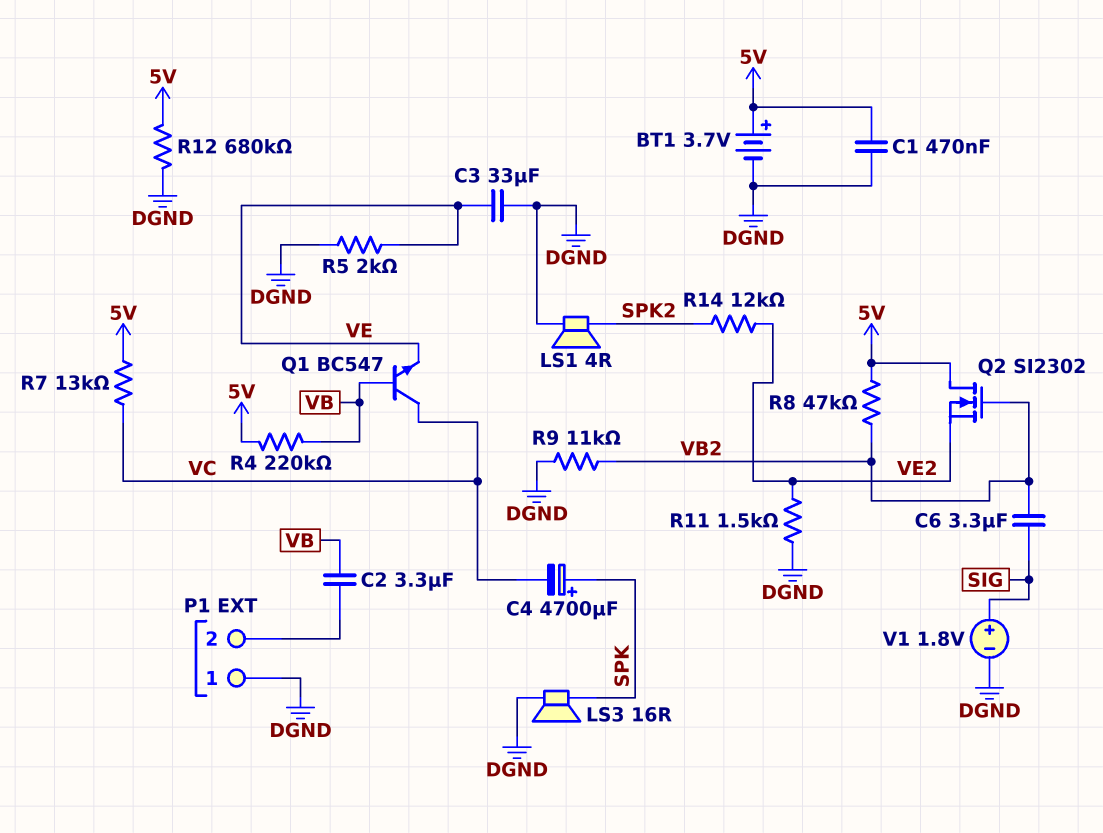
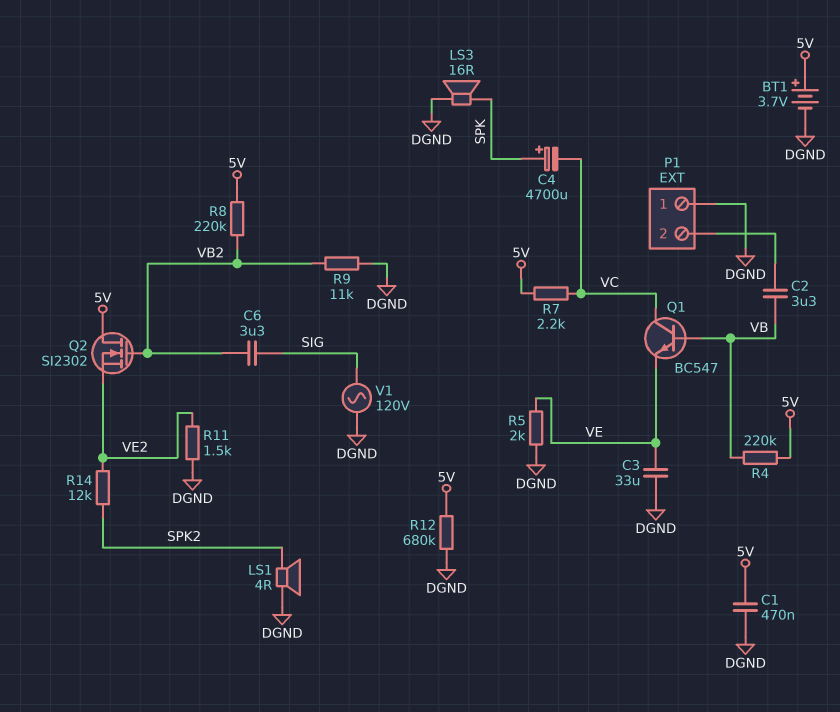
R7: 13k (5V, VC) -> 2.2k (5V, VC)
R8: 47k (5V, VB2) -> 220k (5V, VB2)
V1: 1.8V (plus SIG, minus DGND) -> AC 120V (DGND, SIG)

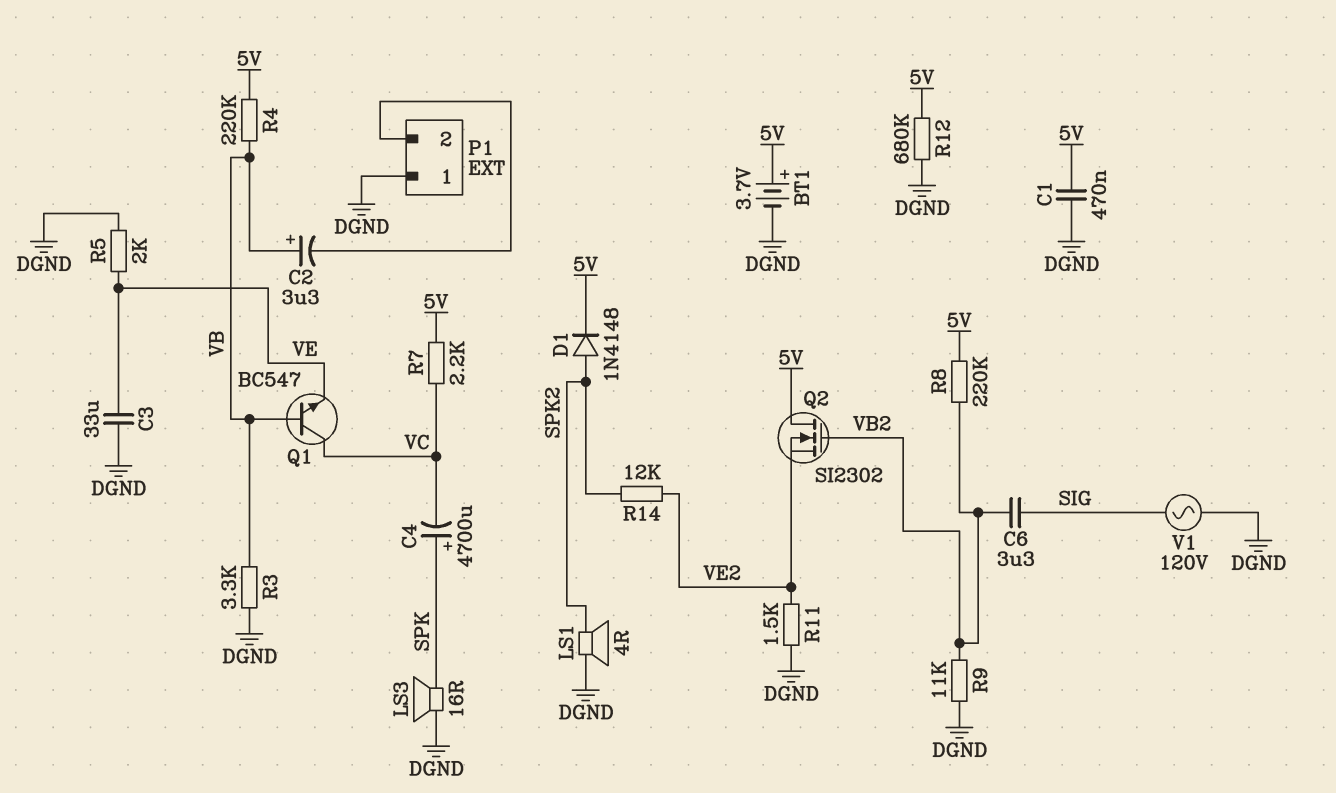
C2: 3.3uF (P1/2, VB) -> 3.3uF (plus VB, minus P1/2)
D1: none -> diode 1N4148 (A SPK2, K 5V)
R3: none -> 3.3k (DGND, VB)

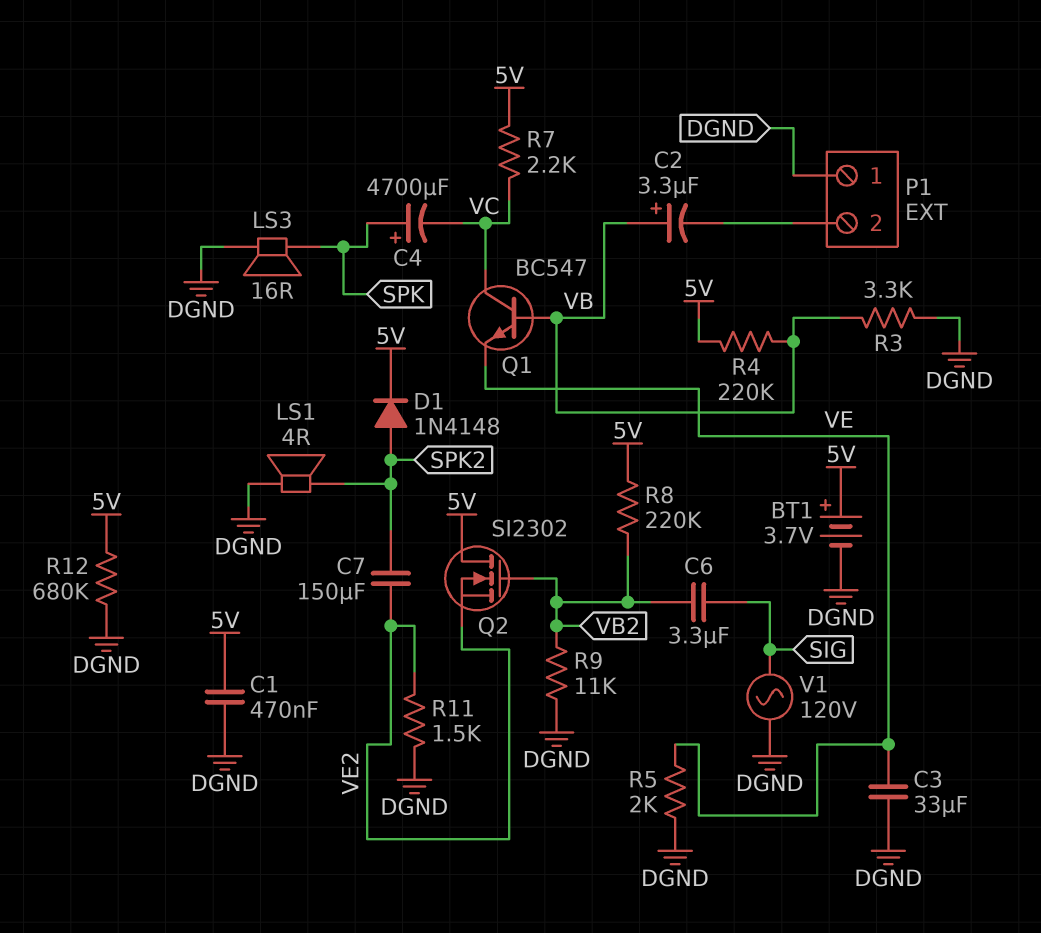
C7: none -> 150uF (SPK2, VE2)
R14: 12k (SPK2, VE2) -> none

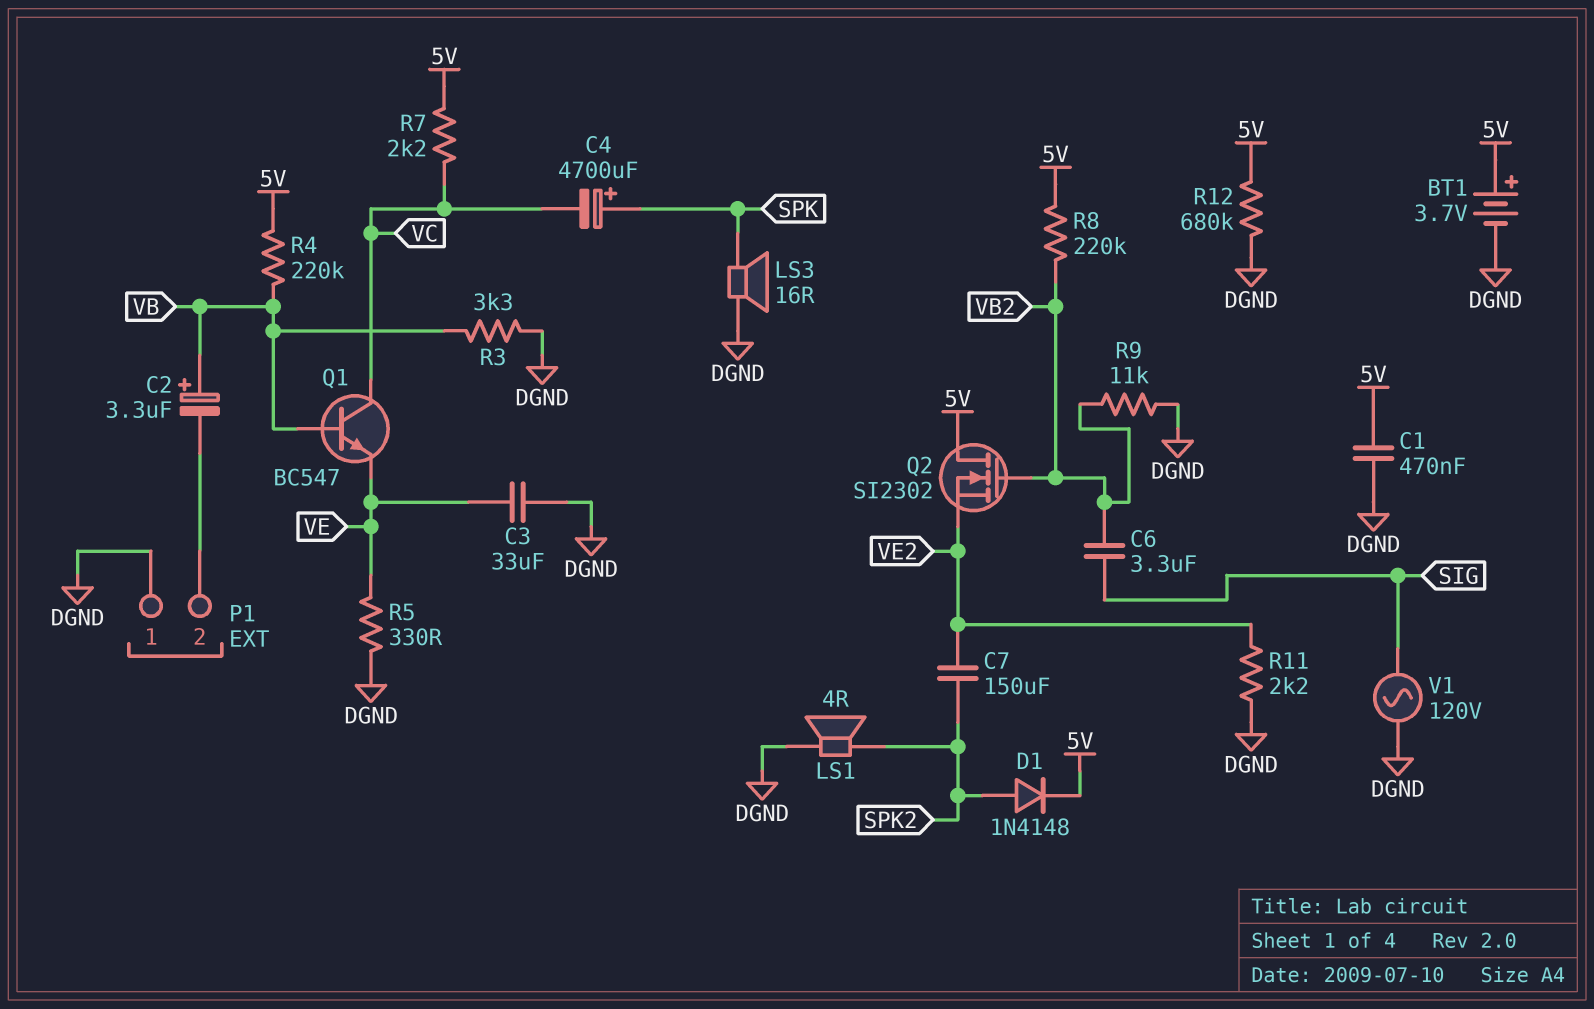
R5: 2k (DGND, VE) -> 330 (DGND, VE)
R11: 1.5k (DGND, VE2) -> 2.2k (DGND, VE2)

